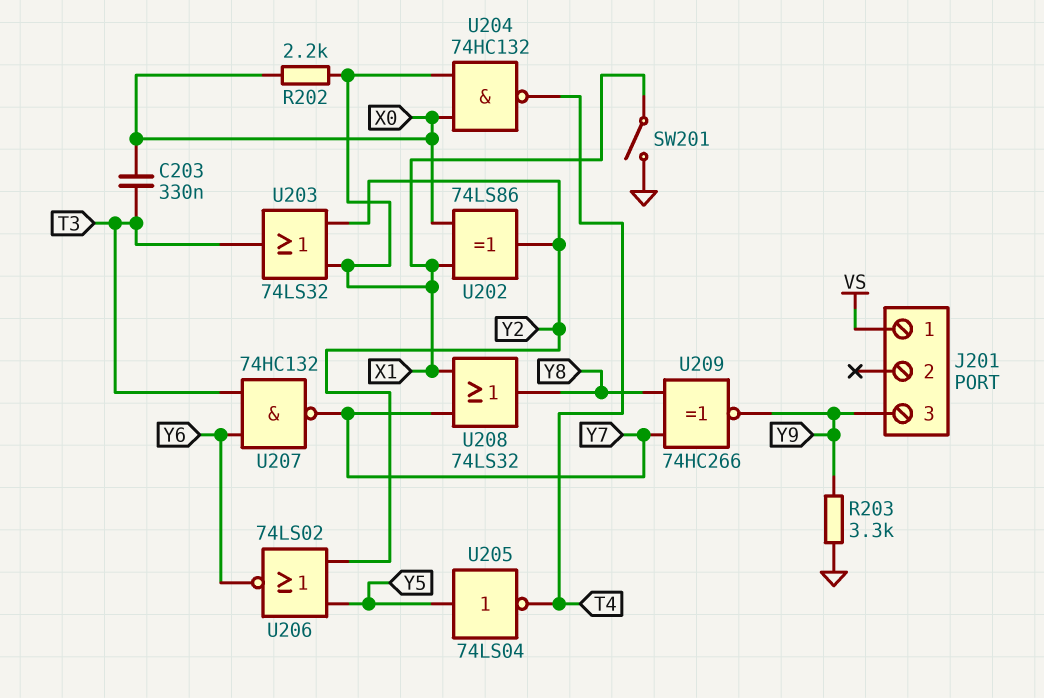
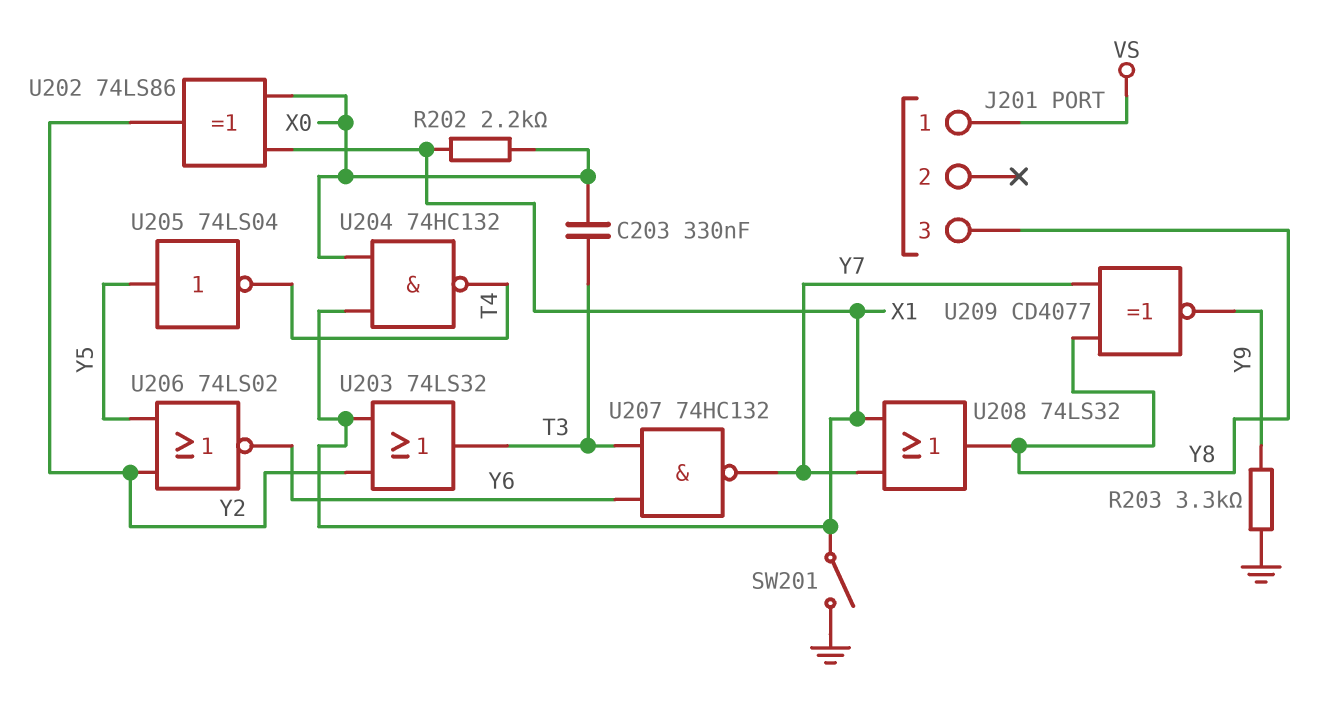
J201 pin 3: Y9 -> Y8
U209: XNOR 74HC266 (in Y7, in Y8, out Y9) -> XNOR CD4077 (in Y7, in Y8, out Y9)

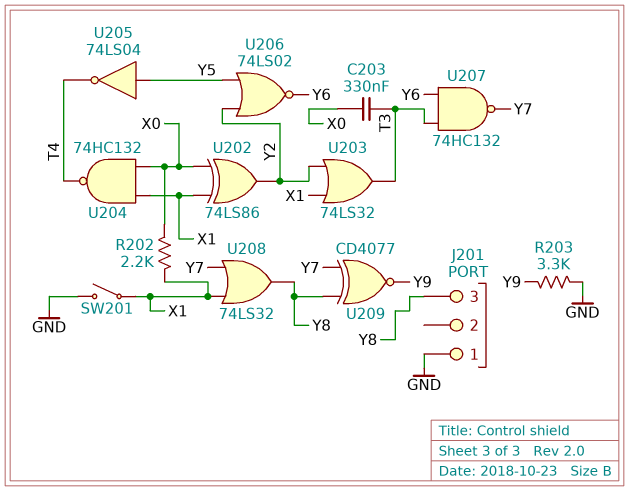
J201 pin 1: VS -> GND

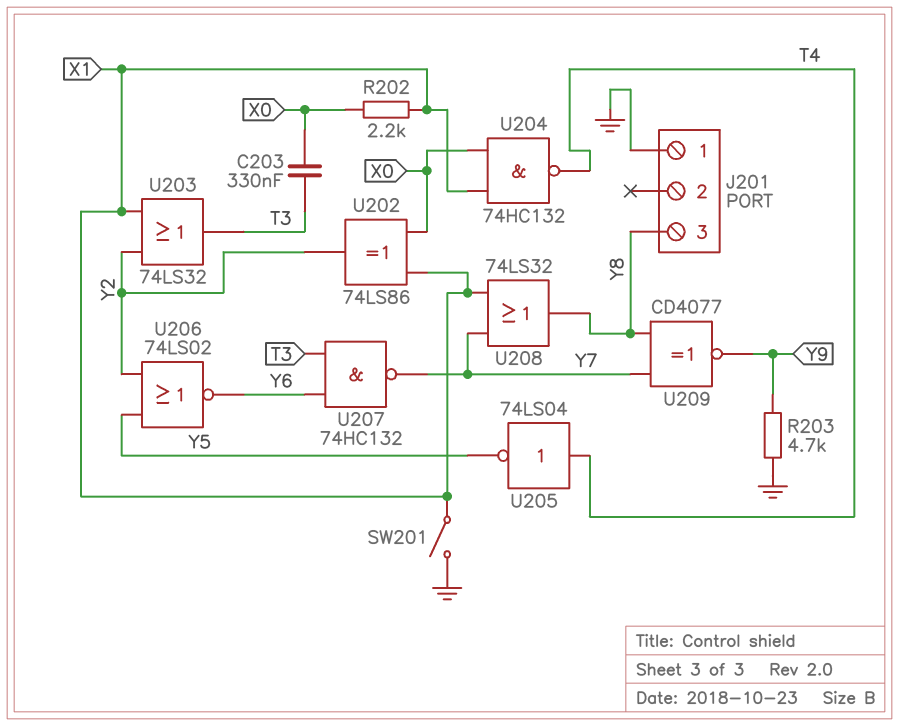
R203: 3.3k (GND, Y9) -> 4.7k (GND, Y9)
U205: NOT 74LS04 (in Y5, out T4) -> NOT 74LS04 (in T4, out Y5)

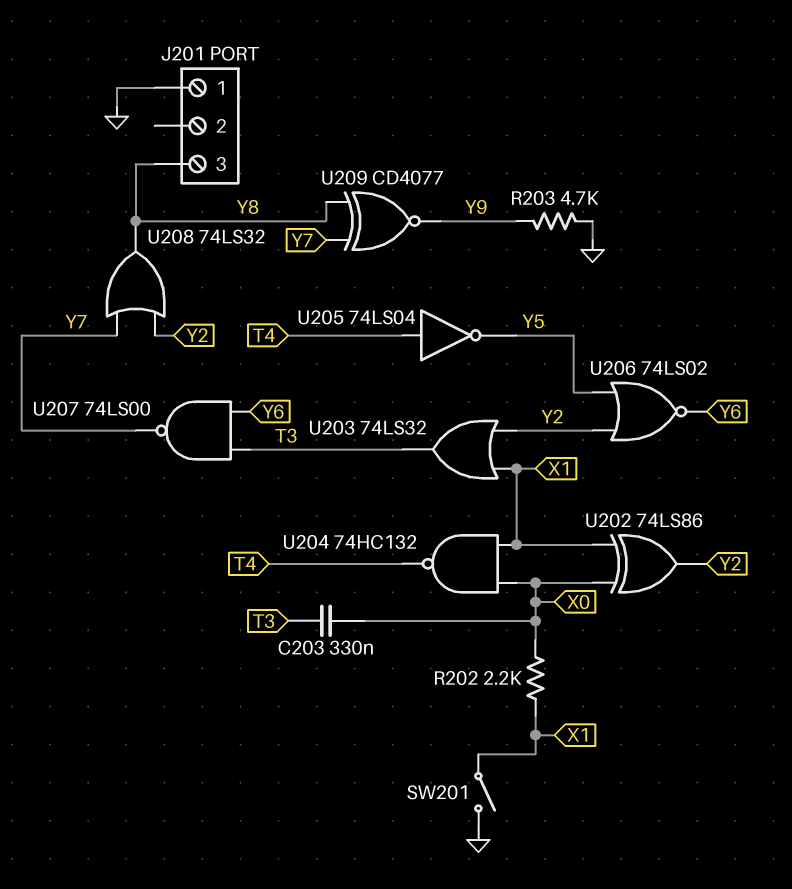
U207: NAND 74HC132 (in T3, in Y6, out Y7) -> NAND 74LS00 (in T3, in Y6, out Y7)
U208: OR 74LS32 (in X1, in Y7, out Y8) -> OR 74LS32 (in Y2, in Y7, out Y8)

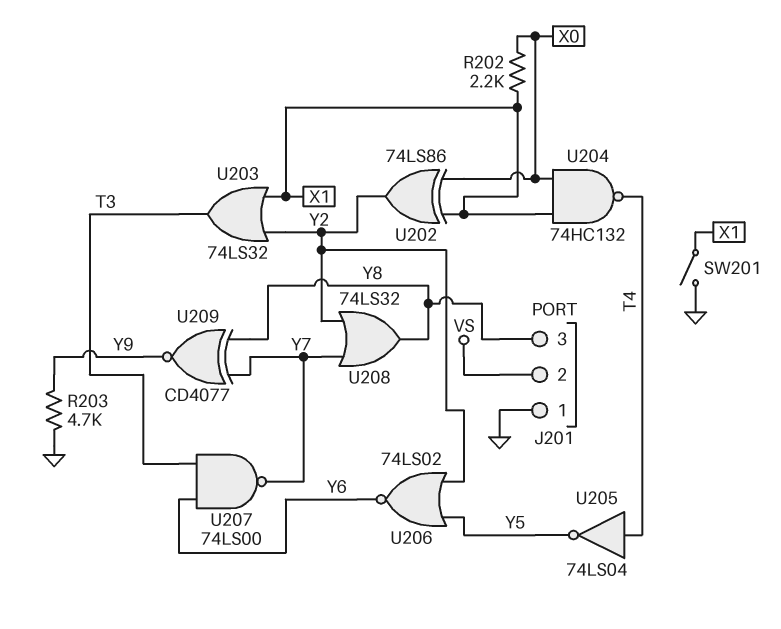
C203: 330nF (T3, X0) -> none
J201 pin 2: none -> VS

